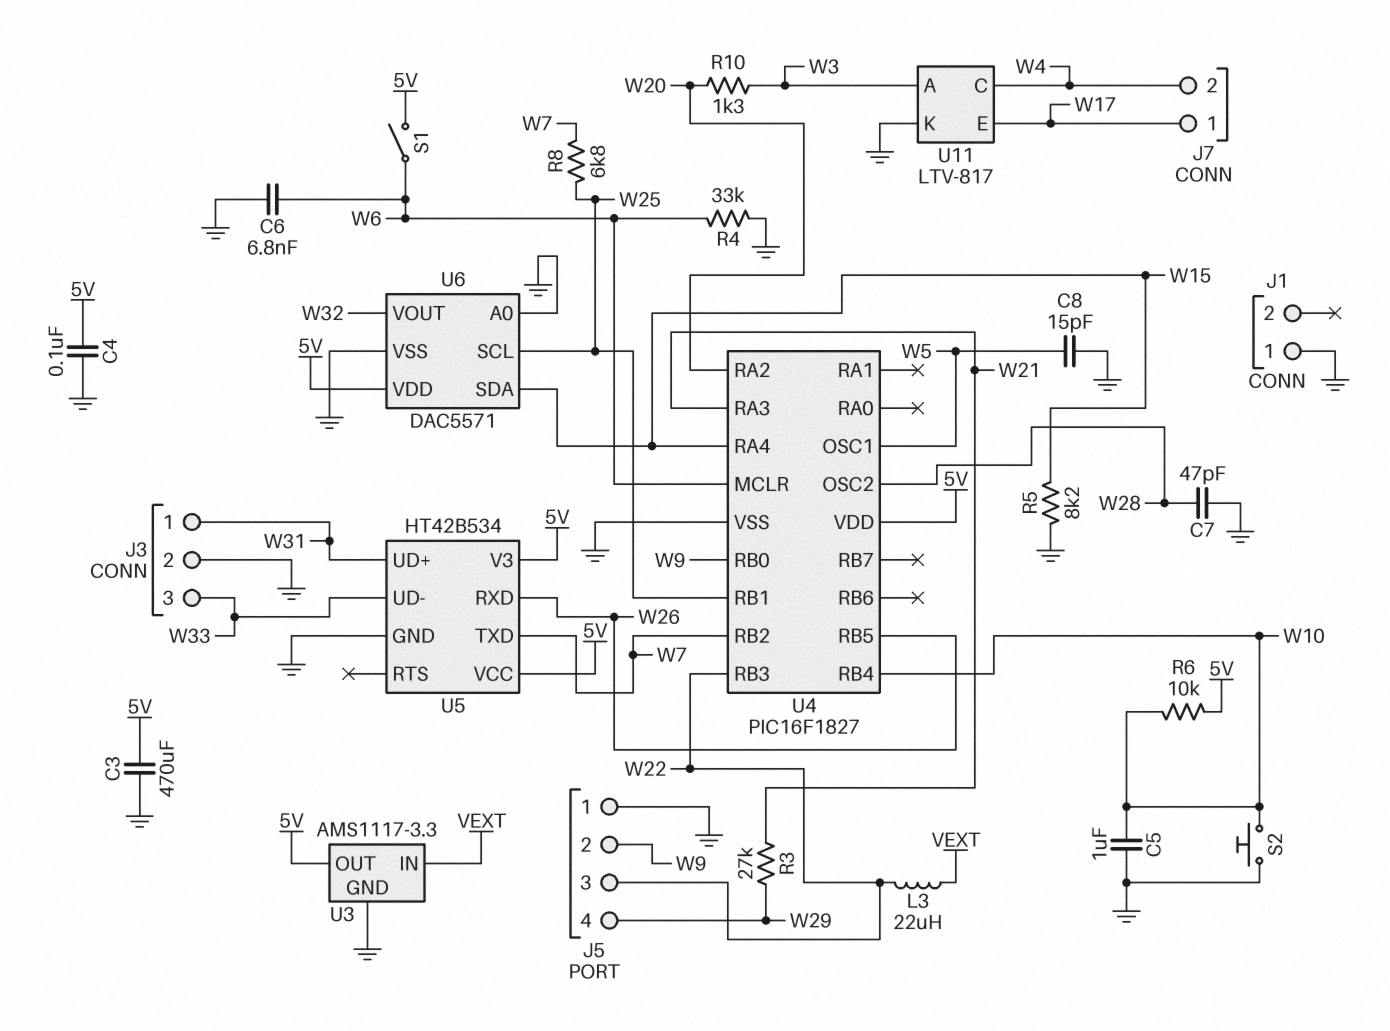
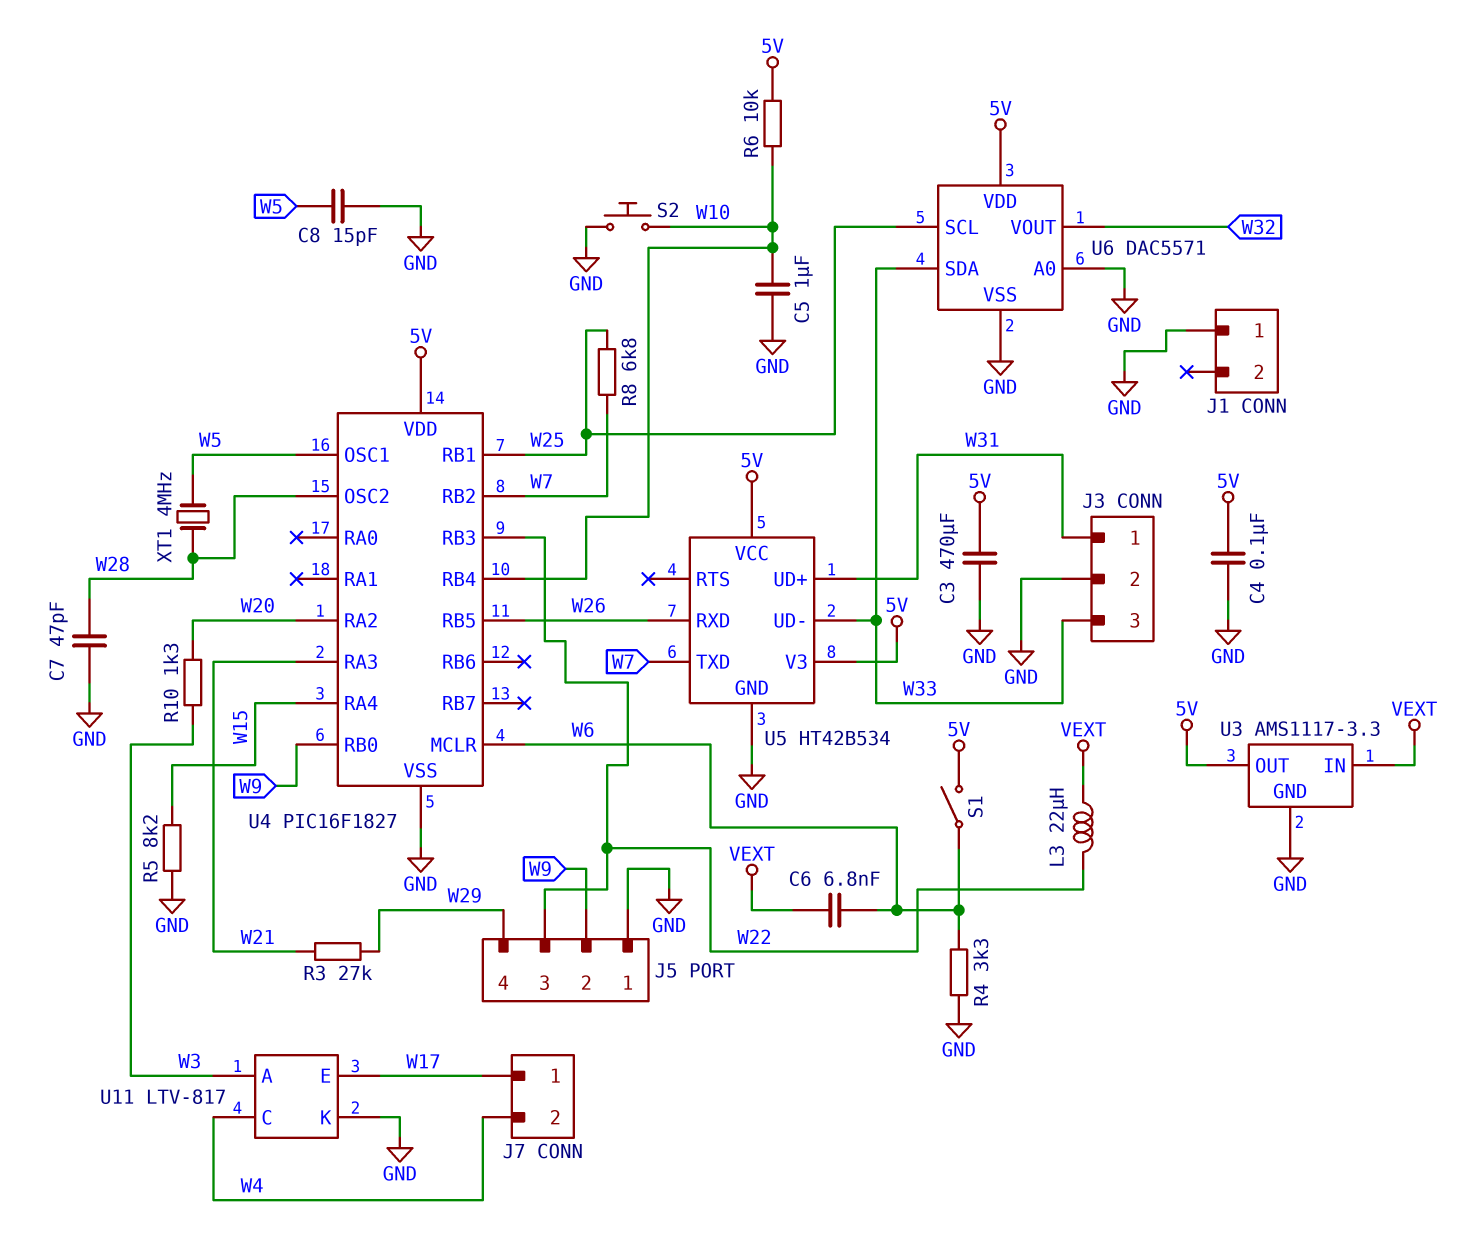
C6: 6.8nF (GND, W6) -> 6.8nF (VEXT, W6)
R4: 33k (GND, W6) -> 3.3k (GND, W6)
U6 pin SDA: W15 -> W33
XT1: none -> 4MHz (W5, W28)

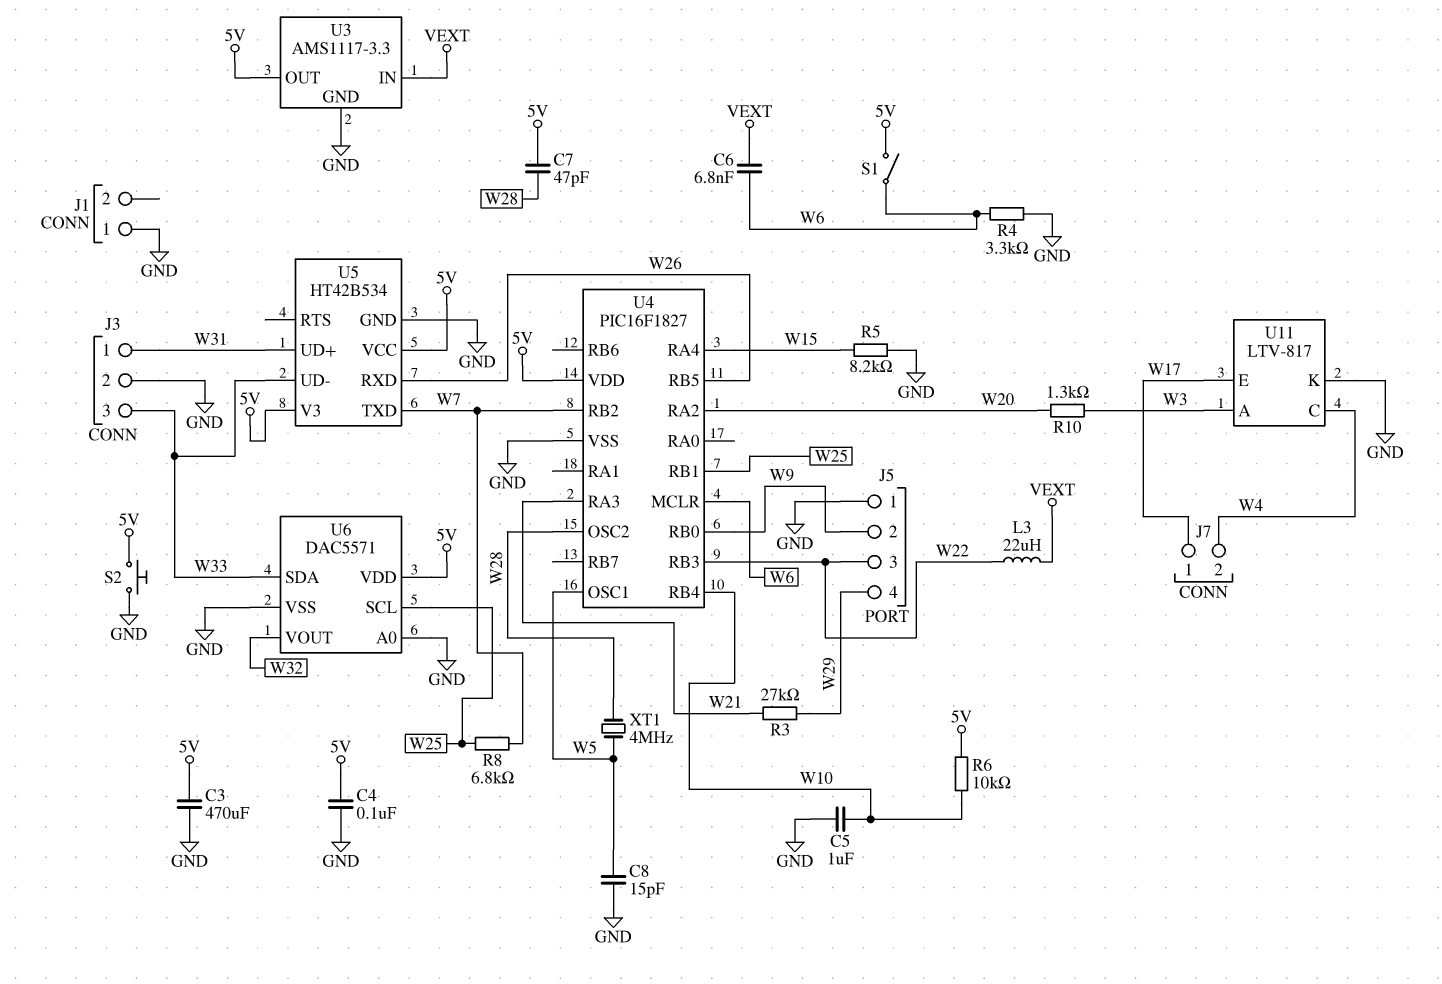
C7: 47pF (GND, W28) -> 47pF (5V, W28)
S2: button (GND, W10) -> button (5V, GND)

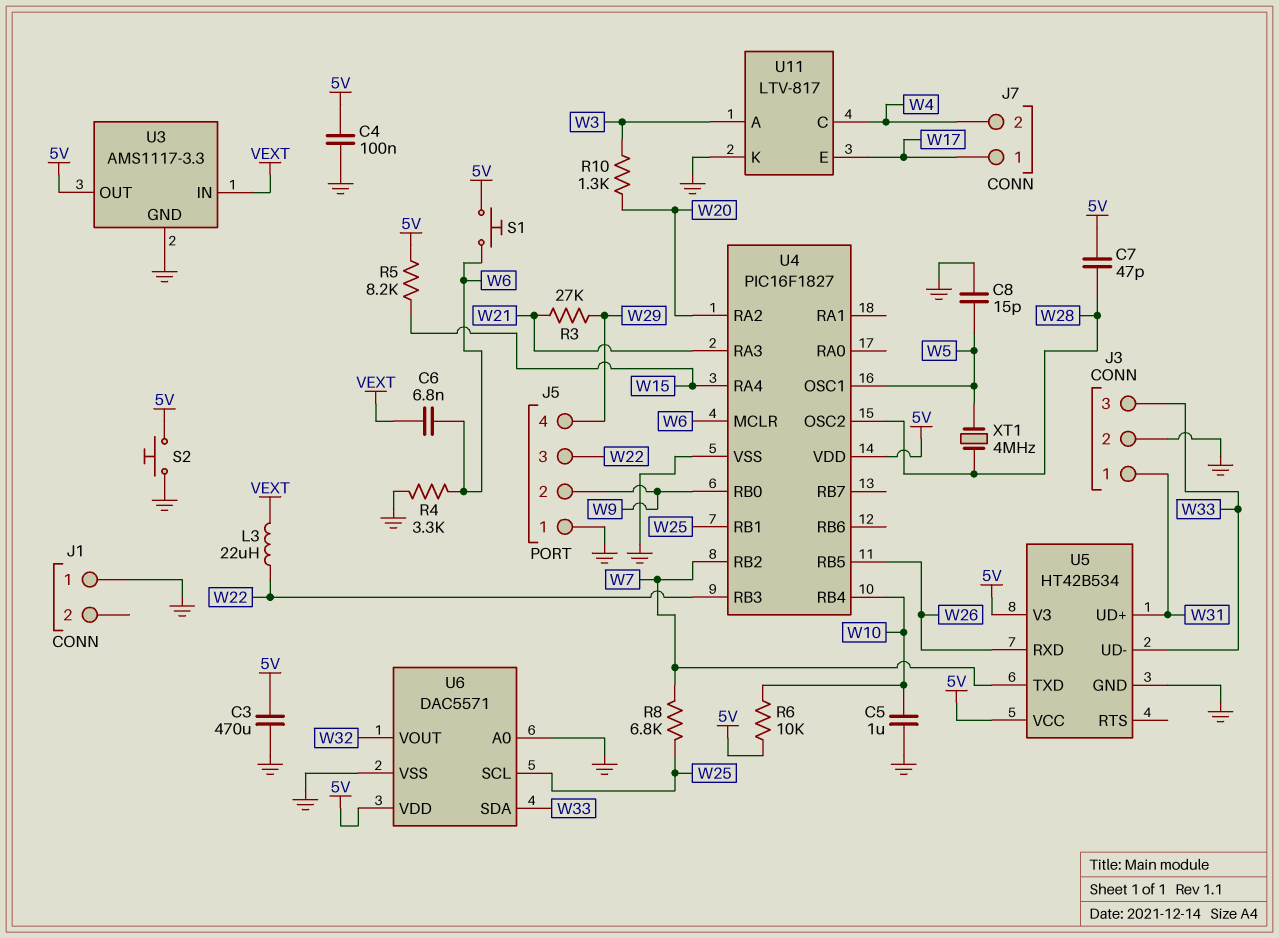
R5: 8.2k (GND, W15) -> 8.2k (5V, W15)
S1: switch (5V, W6) -> button (5V, W6)

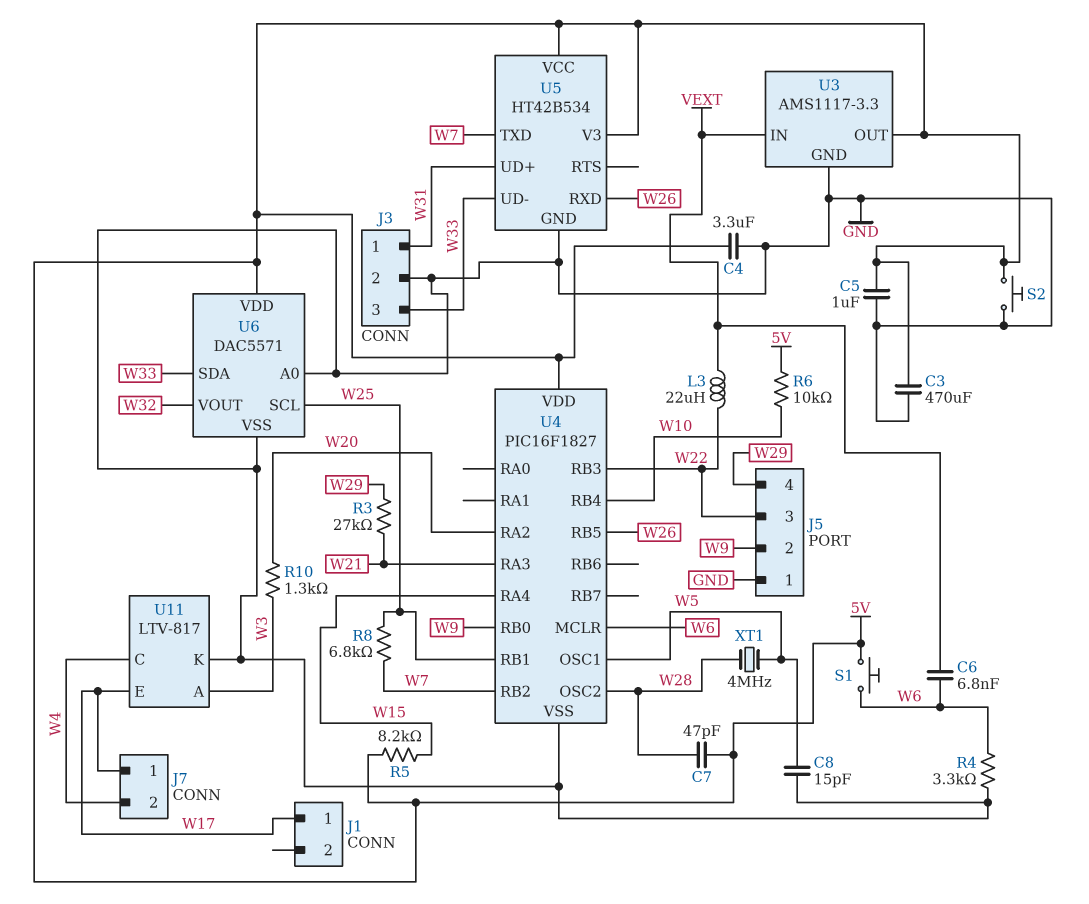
C4: 100nF (5V, GND) -> 3.3uF (5V, GND)
C5: 1uF (GND, W10) -> 1uF (5V, GND)
J1 pin 1: GND -> W17

